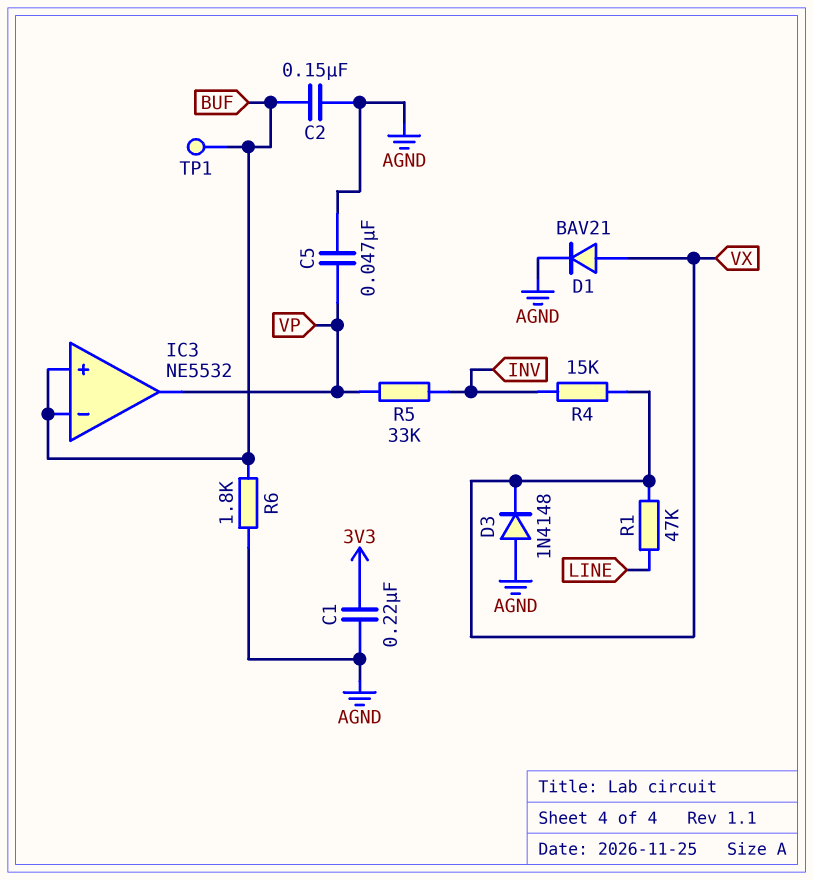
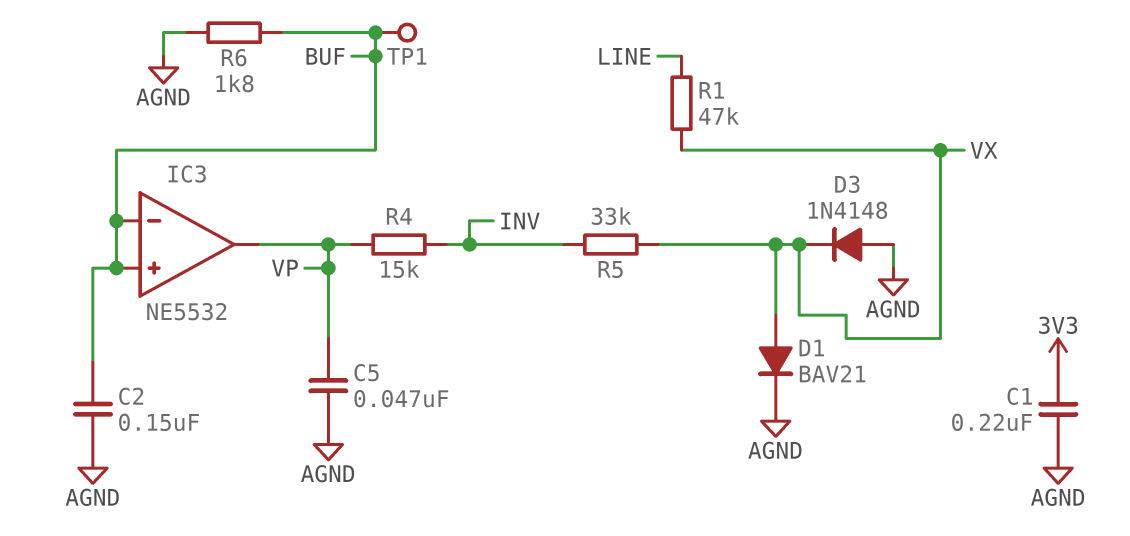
R4: 15k (INV, VX) -> 15k (INV, VP)
R5: 33k (INV, VP) -> 33k (INV, VX)

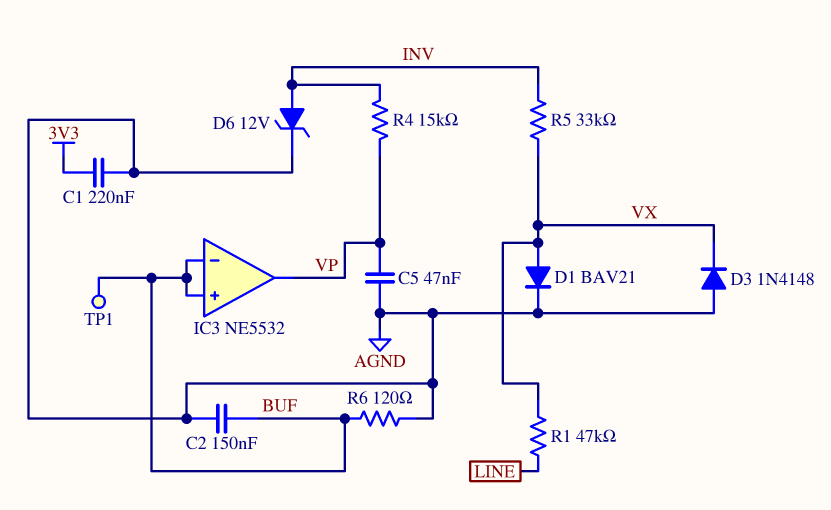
D6: none -> zener 12V (A INV, K AGND)
R6: 1.8k (AGND, BUF) -> 120 (AGND, BUF)

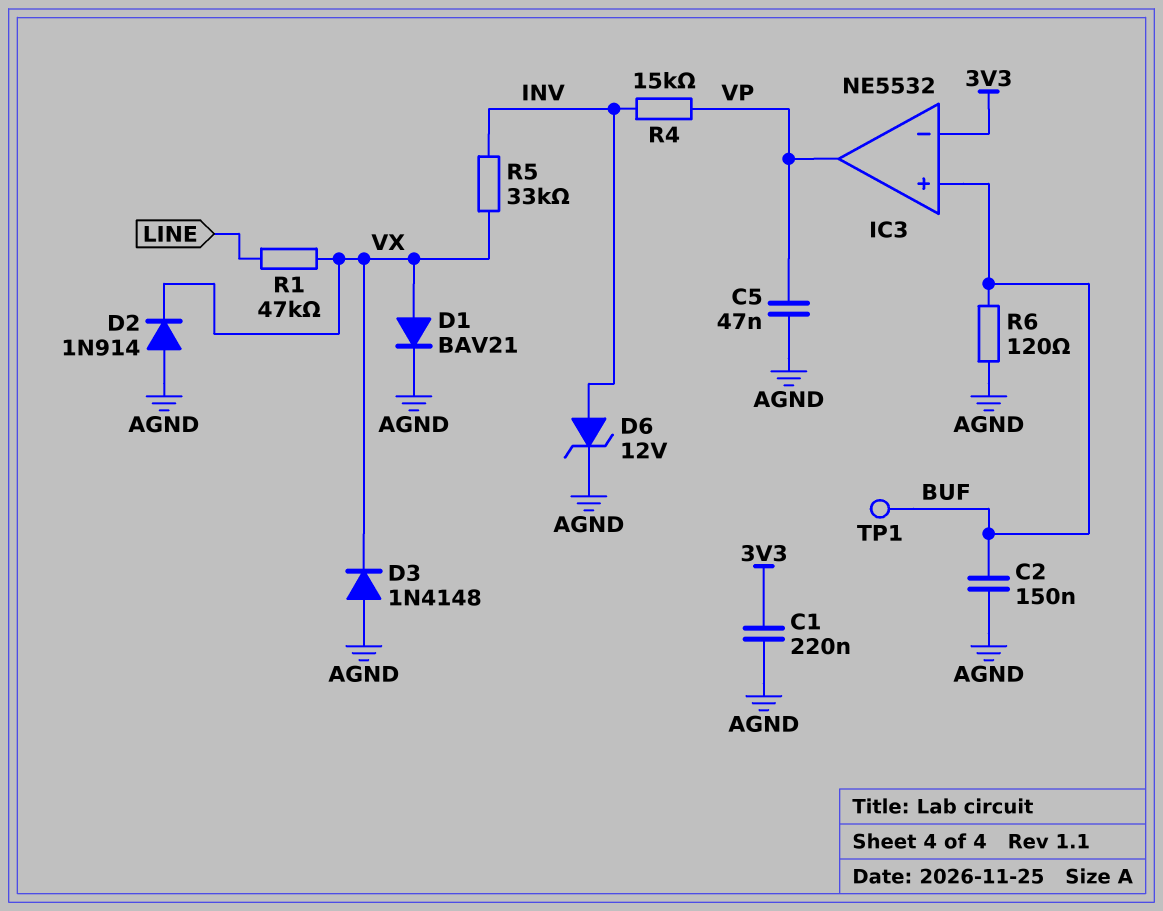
D2: none -> diode 1N914 (A AGND, K VX)
IC3 pin in-: BUF -> 3V3

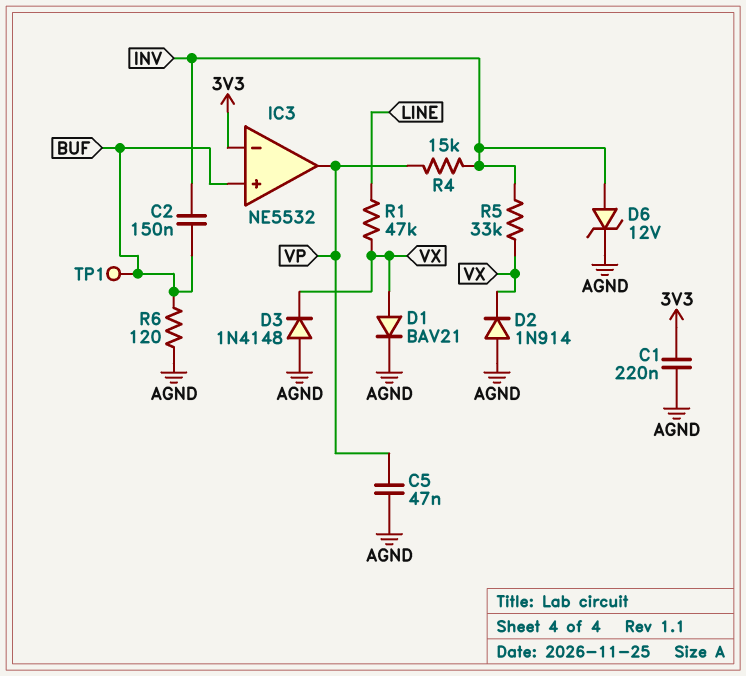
C2: 150nF (AGND, BUF) -> 150nF (BUF, INV)

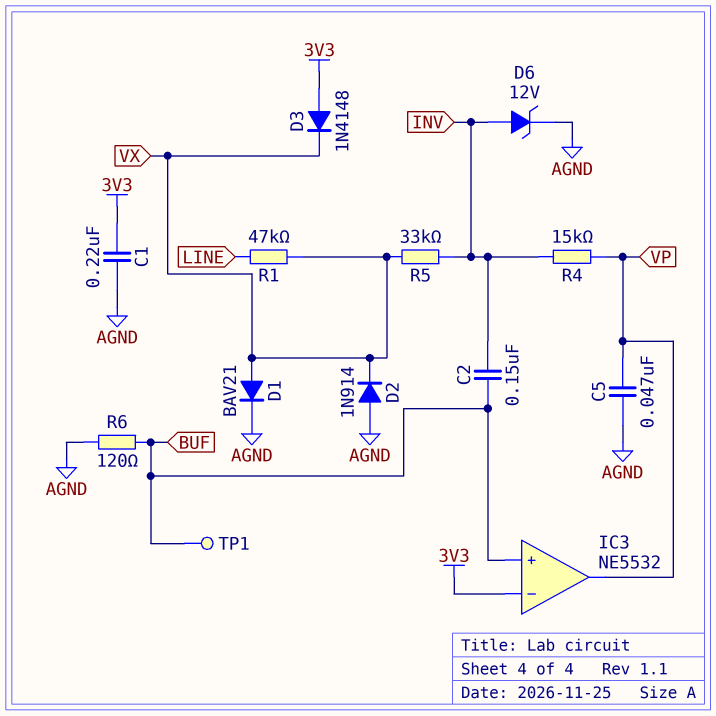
D3: diode 1N4148 (A AGND, K VX) -> diode 1N4148 (A 3V3, K VX)

